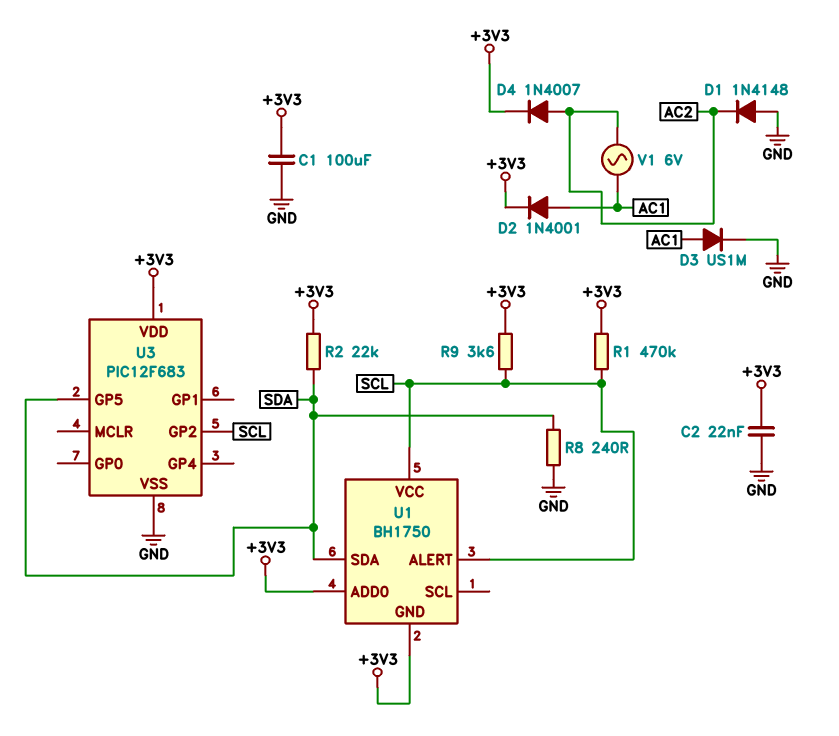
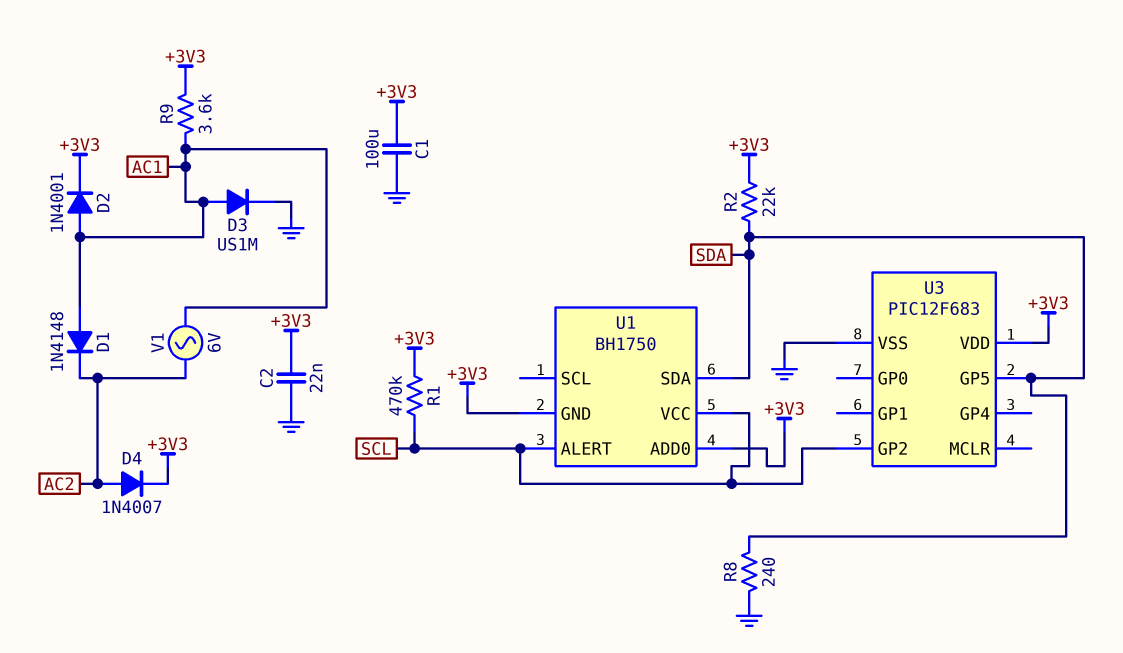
D1: diode 1N4148 (A GND, K AC2) -> diode 1N4148 (A AC1, K AC2)
R9: 3.6k (+3V3, SCL) -> 3.6k (+3V3, AC1)

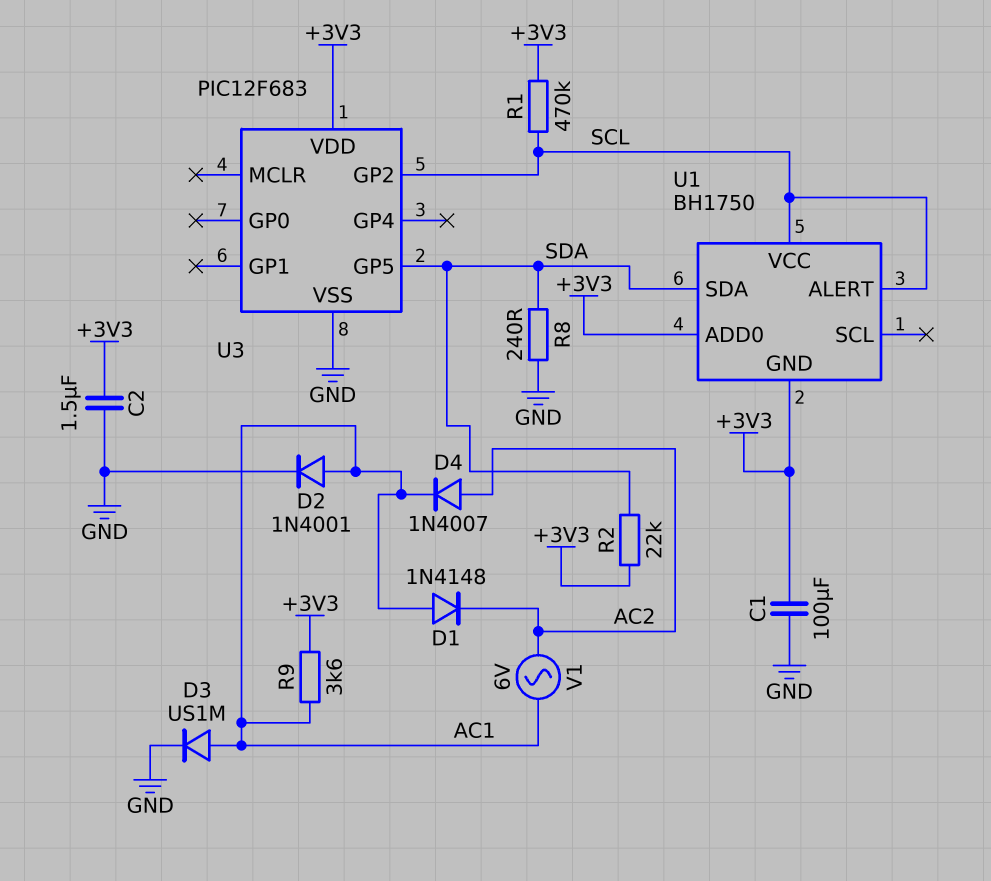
C2: 22nF (+3V3, GND) -> 1.5uF (+3V3, GND)
D2: diode 1N4001 (A AC1, K +3V3) -> diode 1N4001 (A AC1, K GND)
D4: diode 1N4007 (A AC2, K +3V3) -> diode 1N4007 (A AC2, K AC1)

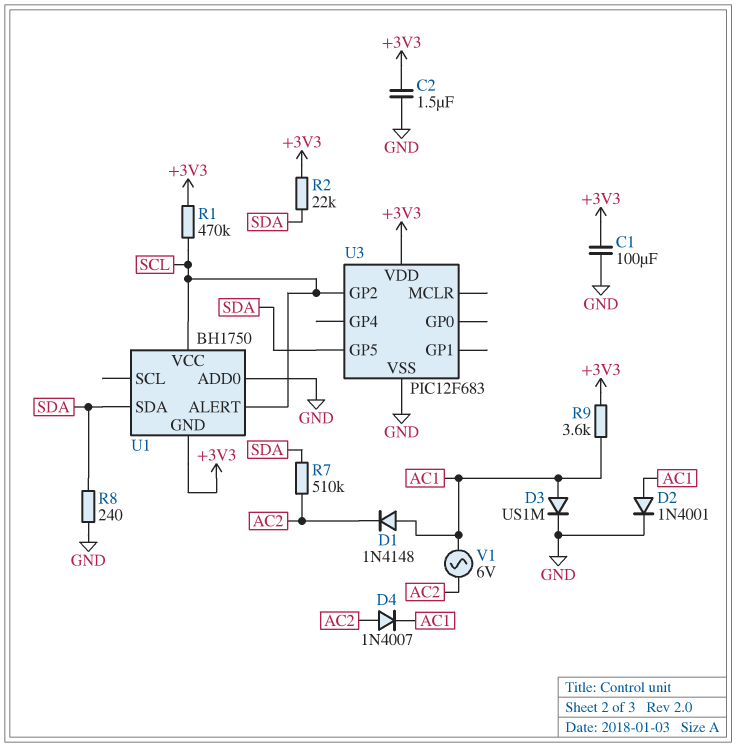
R7: none -> 510k (AC2, SDA)
U1 pin ADD0: +3V3 -> GND

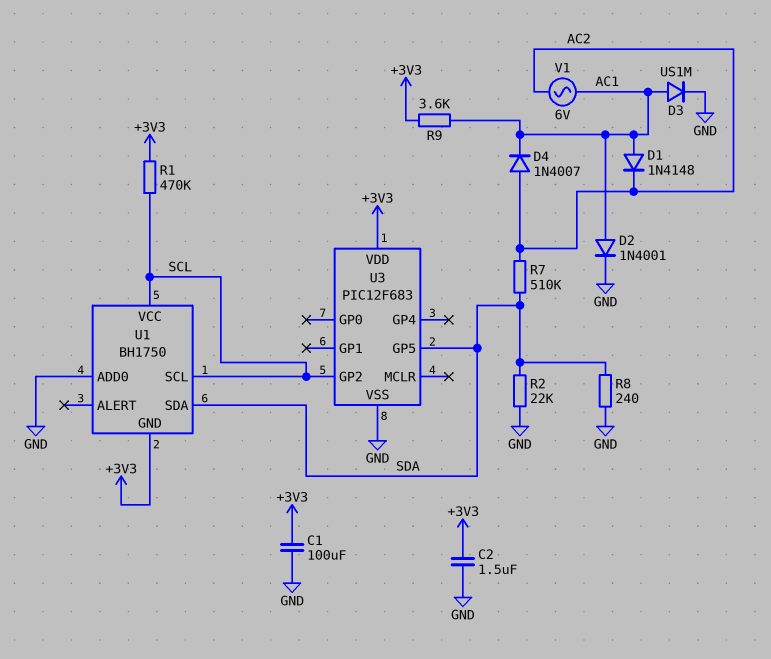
R2: 22k (+3V3, SDA) -> 22k (GND, SDA)
U1 pin ALERT: SCL -> none
U1 pin SCL: none -> SCL

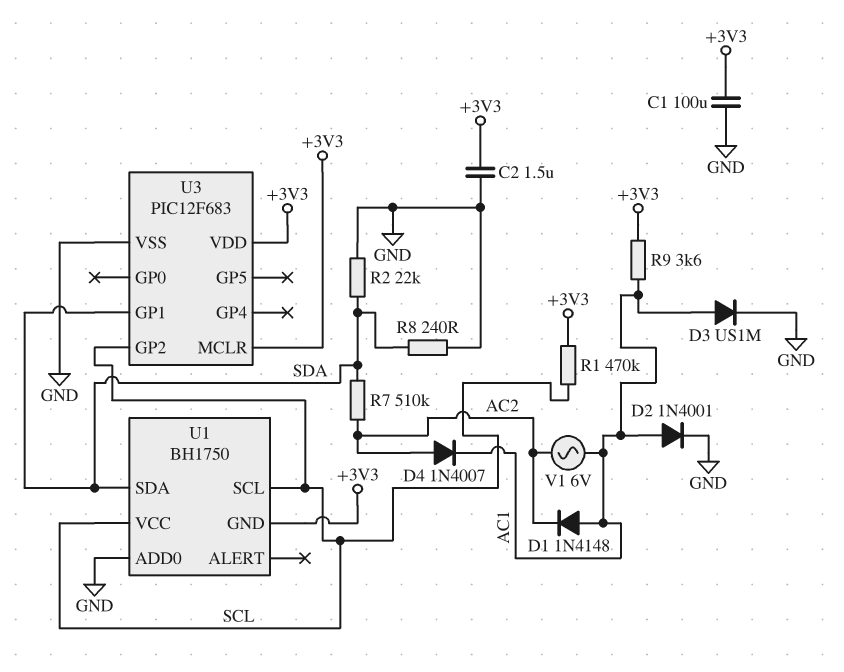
U3 pin GP1: none -> SDA
U3 pin GP5: SDA -> none
U3 pin MCLR: none -> +3V3

